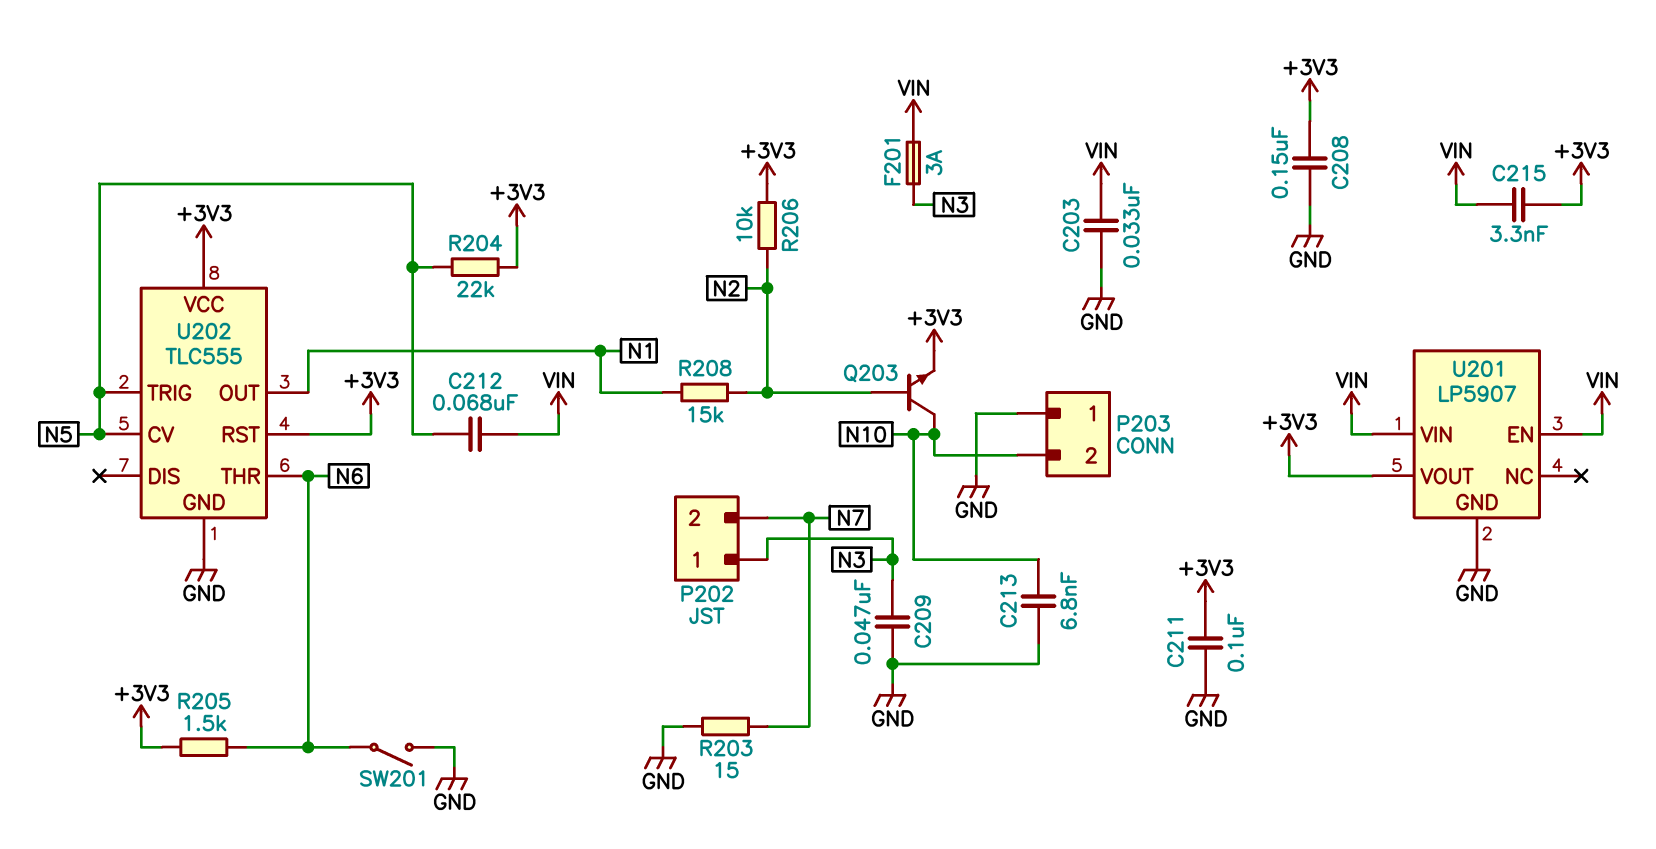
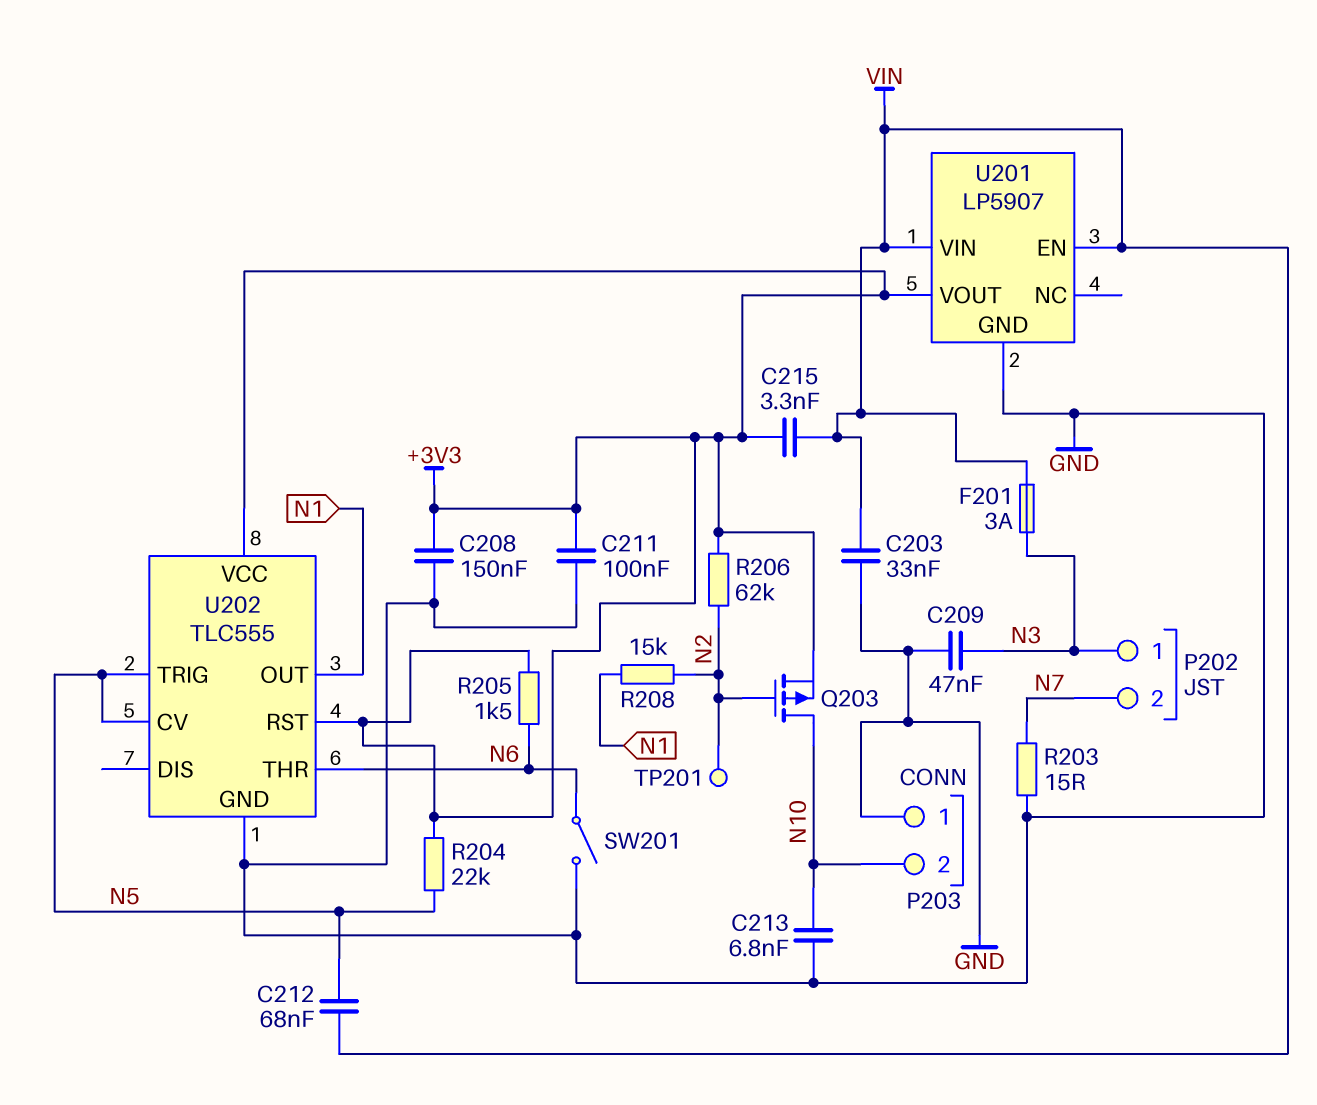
Q203: NPN (B N2, C N10, E +3V3) -> PMOS (G N2, D N10, S +3V3)
R206: 10k (+3V3, N2) -> 62k (+3V3, N2)
TP201: none -> test point (N2)

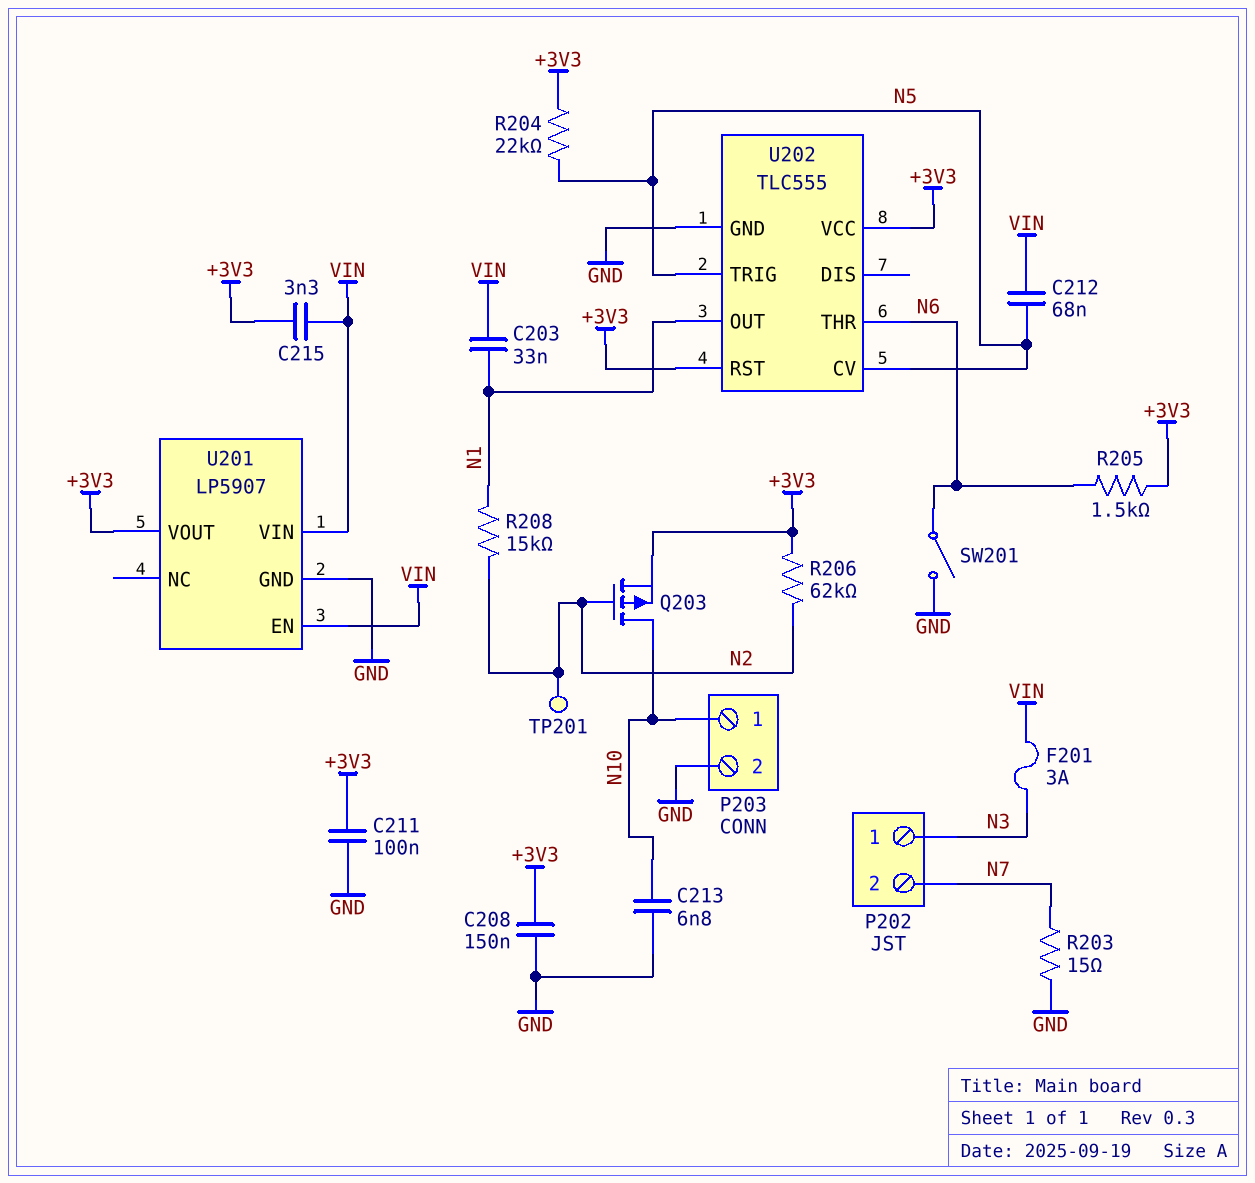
C203: 33nF (GND, VIN) -> 33nF (N1, VIN)
C209: 47nF (GND, N3) -> none
P203 pin 1: GND -> N10
P203 pin 2: N10 -> GND

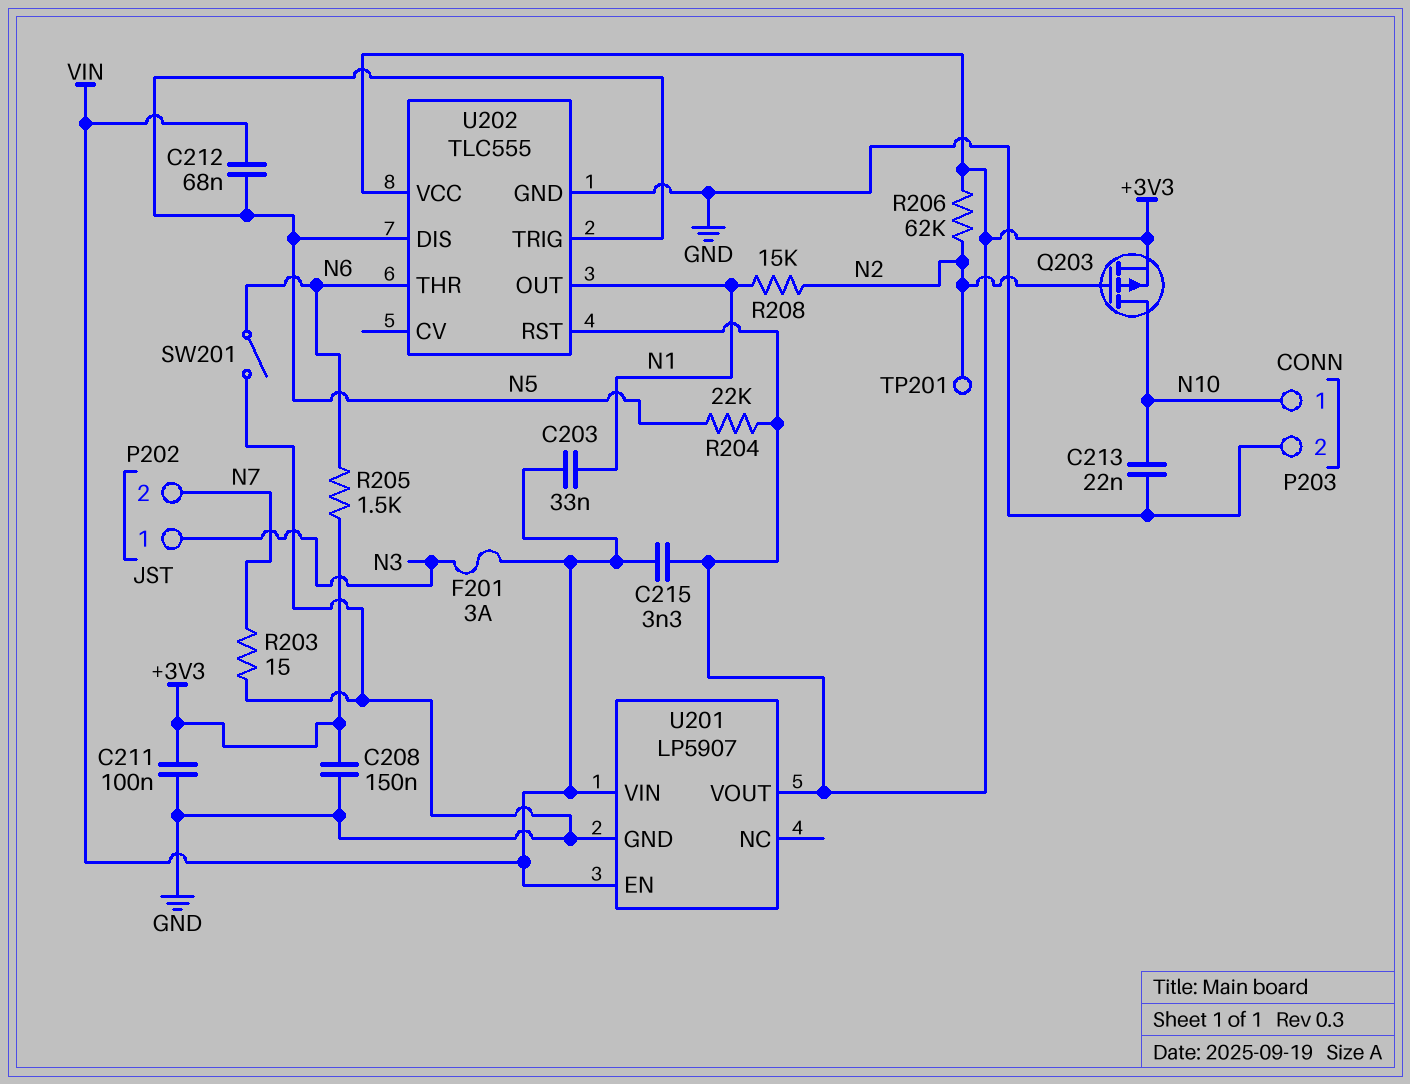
C213: 6.8nF (GND, N10) -> 22nF (GND, N10)
U202 pin CV: N5 -> none
U202 pin DIS: none -> N5

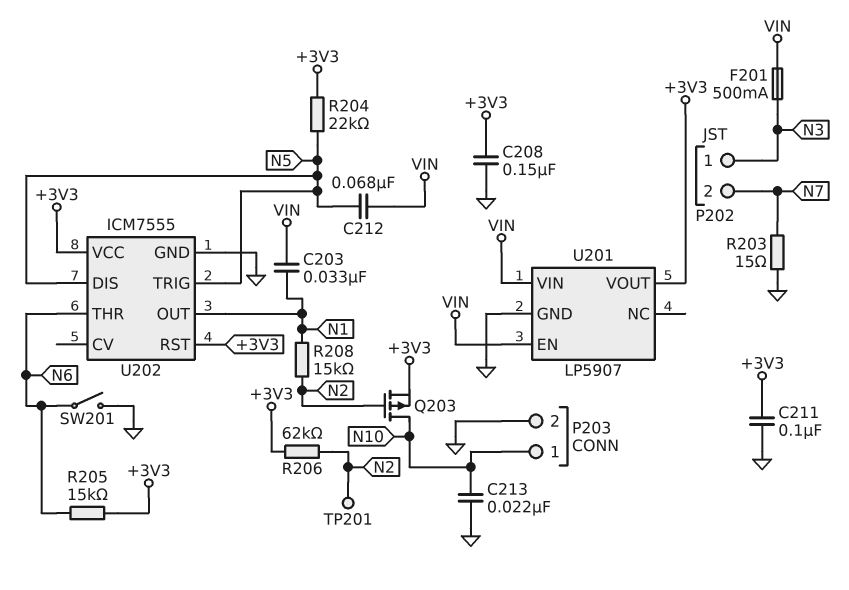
C215: 3.3nF (+3V3, VIN) -> none
F201: 3A (N3, VIN) -> 500mA (N3, VIN)
R205: 1.5k (+3V3, N6) -> 15k (+3V3, N6)
U202: TLC555 -> ICM7555

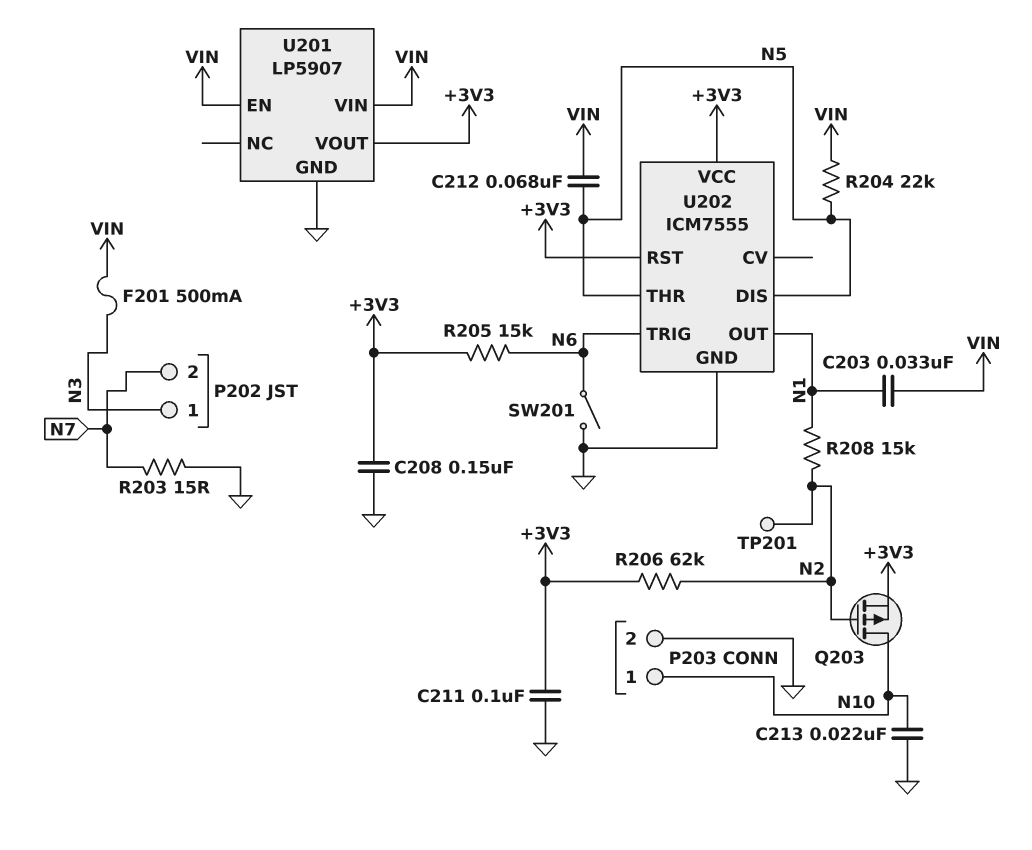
R204: 22k (+3V3, N5) -> 22k (N5, VIN)
U202 pin THR: N6 -> N5
U202 pin TRIG: N5 -> N6

